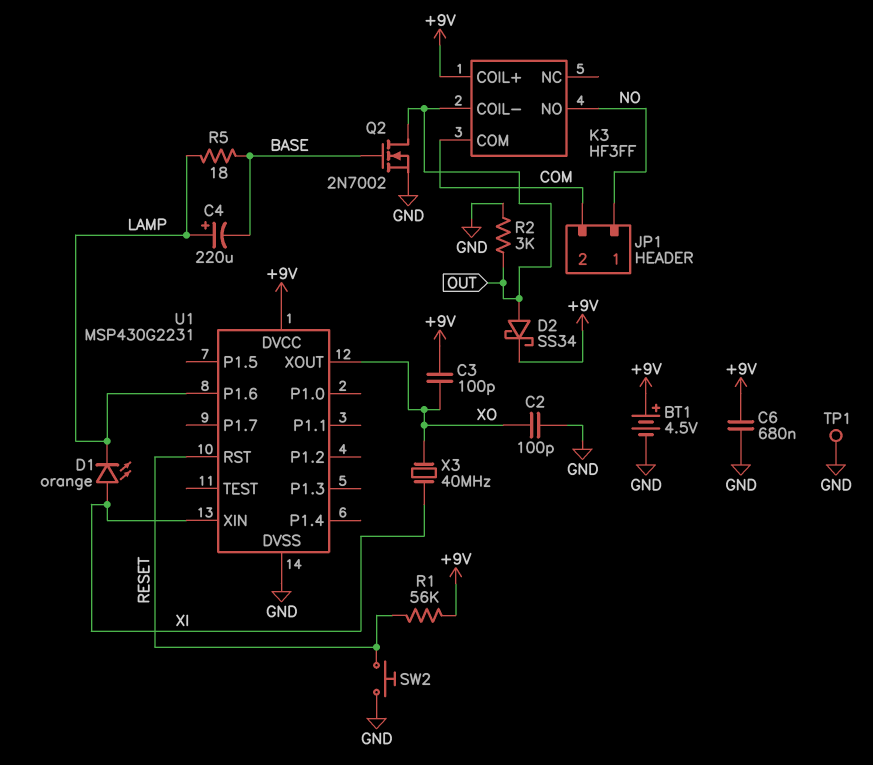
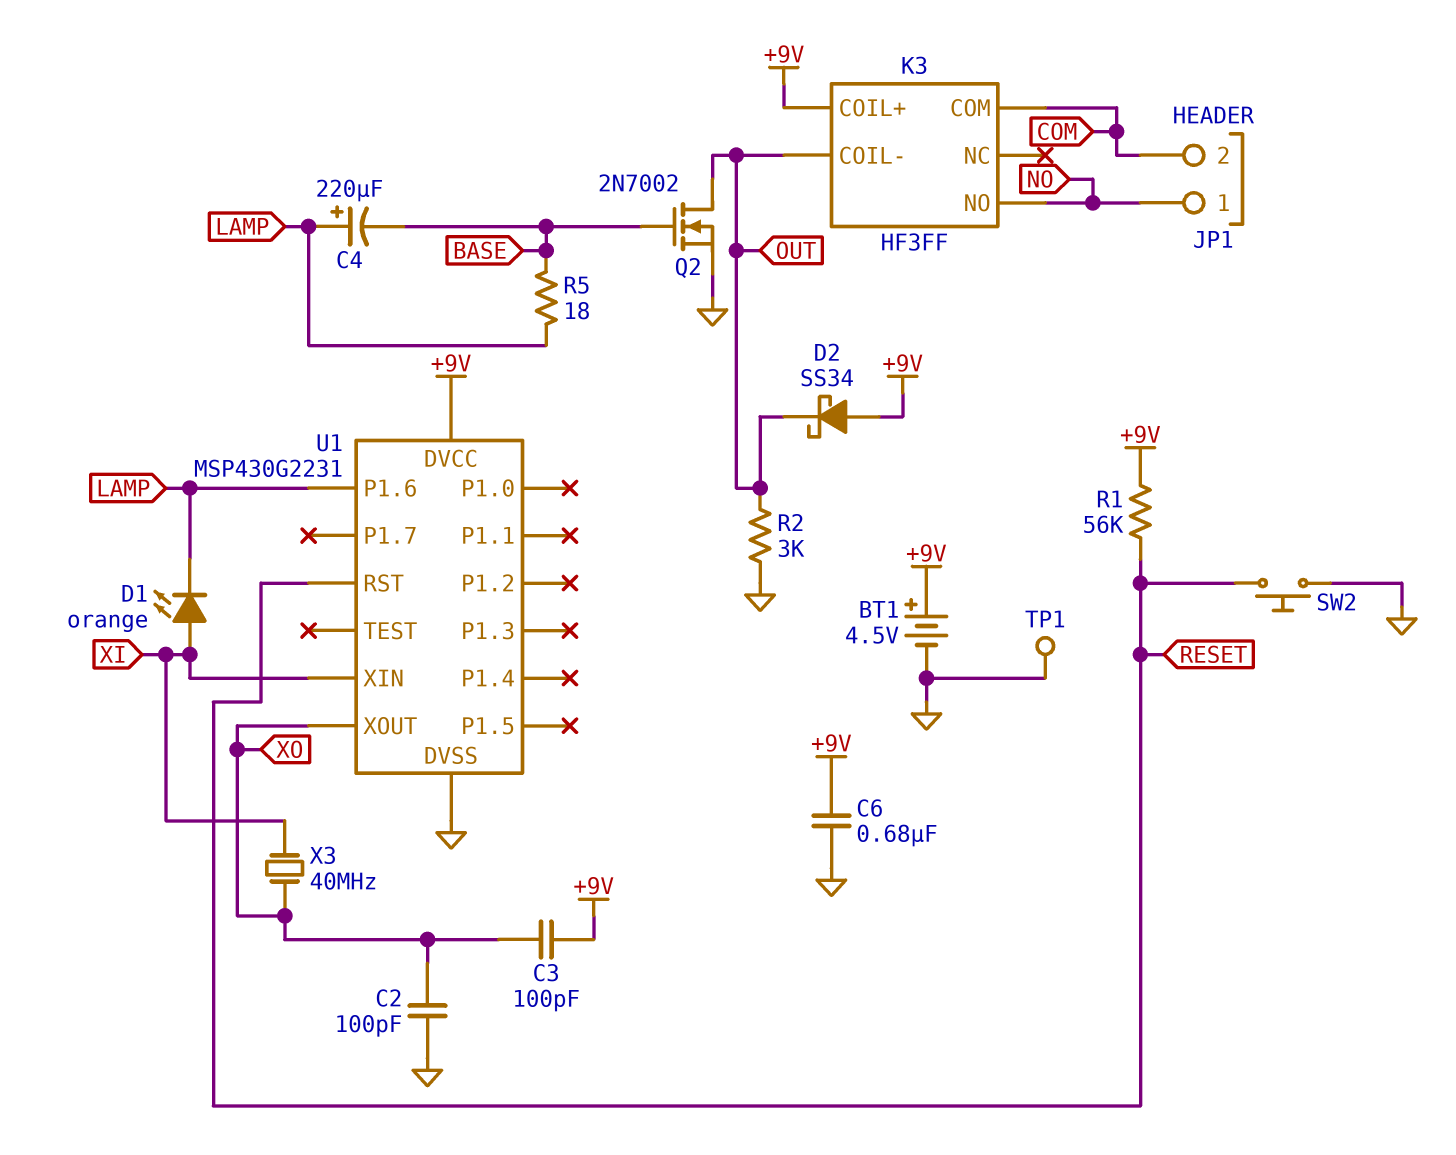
D2: schottky SS34 (A OUT, K +9V) -> schottky SS34 (A +9V, K OUT)

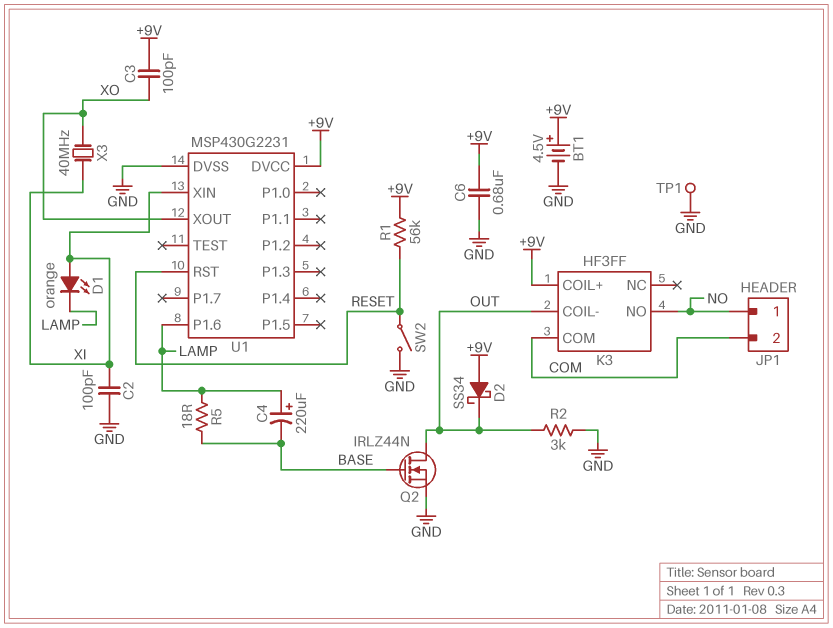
C2: 100pF (GND, XO) -> 100pF (GND, XI)
Q2: NMOS 2N7002 (G BASE, D OUT, S GND) -> NMOS IRLZ44N (G BASE, D OUT, S GND)
SW2: button (GND, RESET) -> switch (GND, RESET)

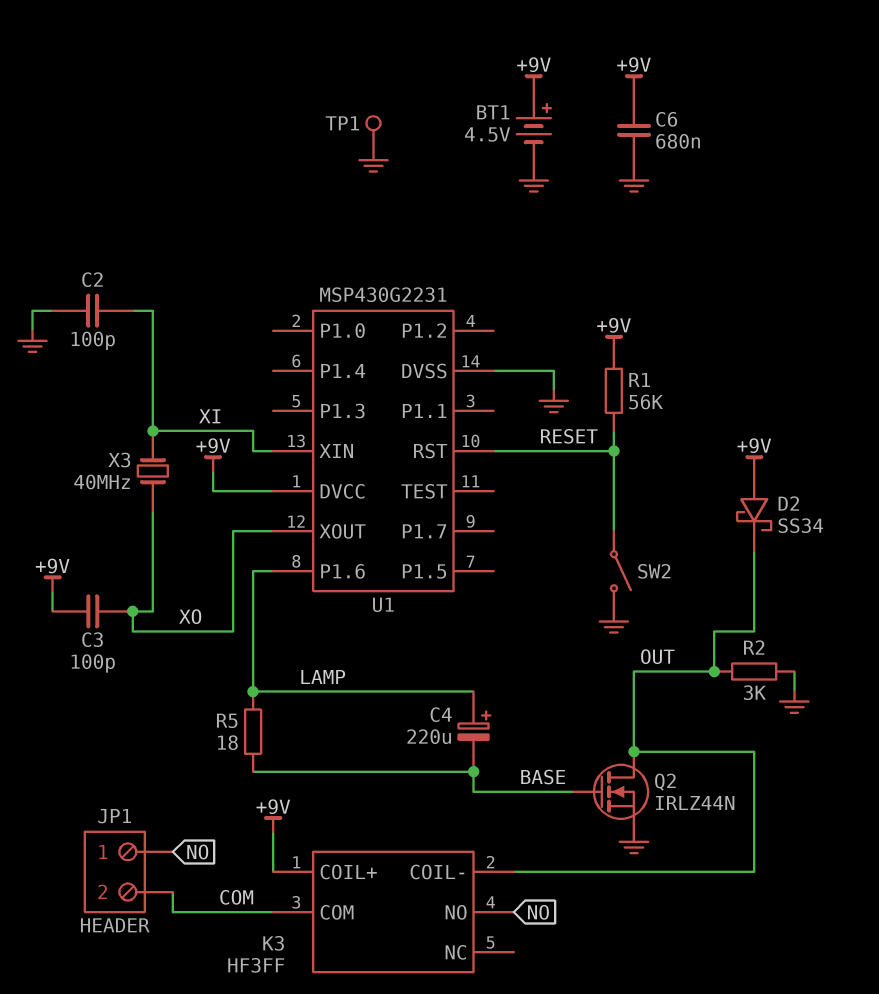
D1: LED orange (A XI, K LAMP) -> none

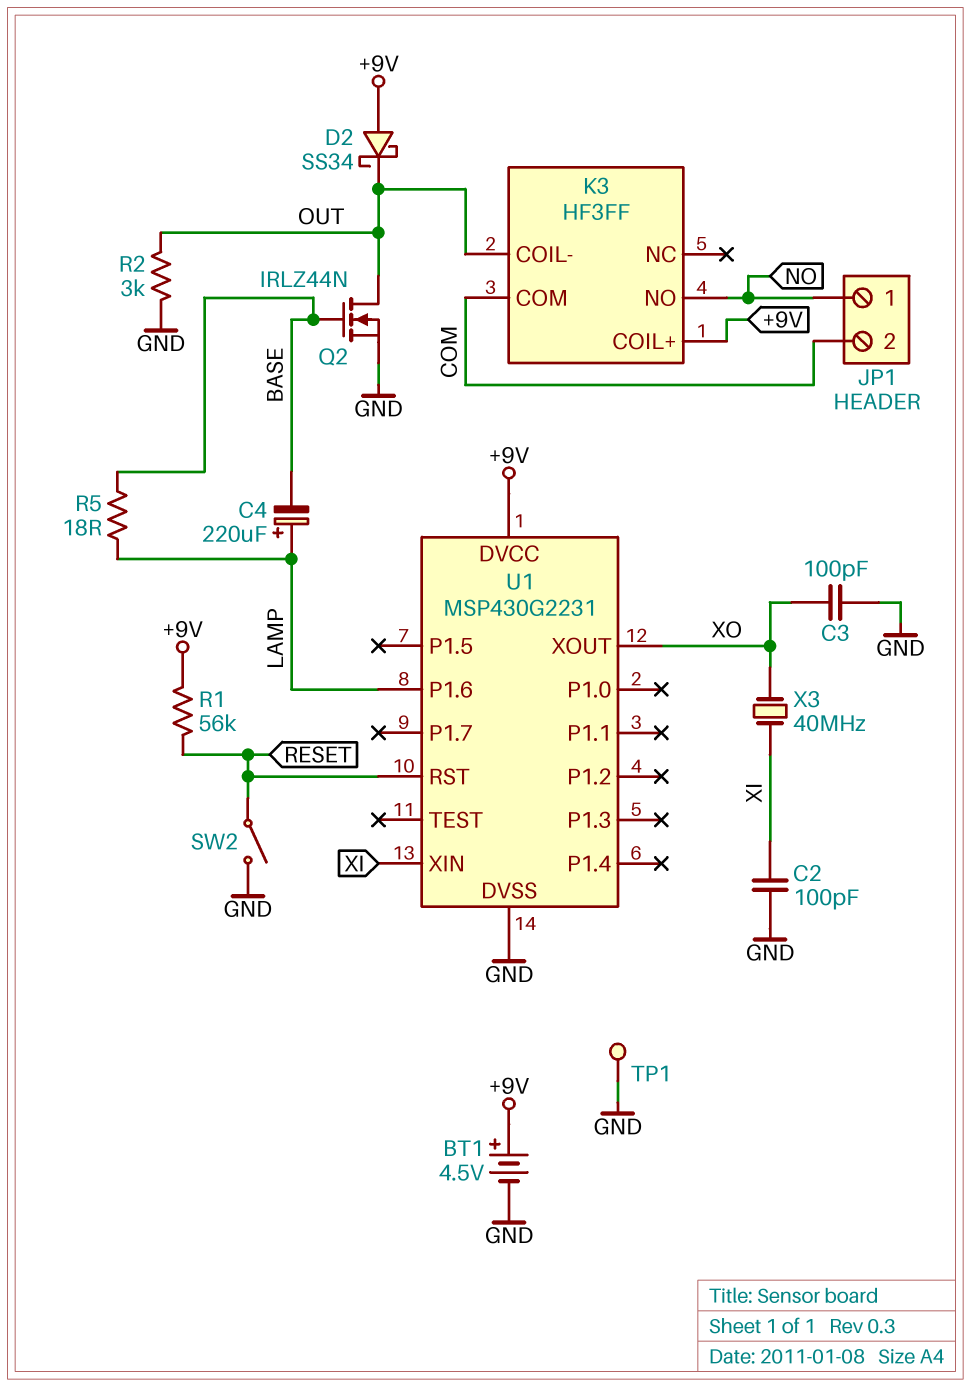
C3: 100pF (+9V, XO) -> 100pF (GND, XO)
C6: 680nF (+9V, GND) -> none

